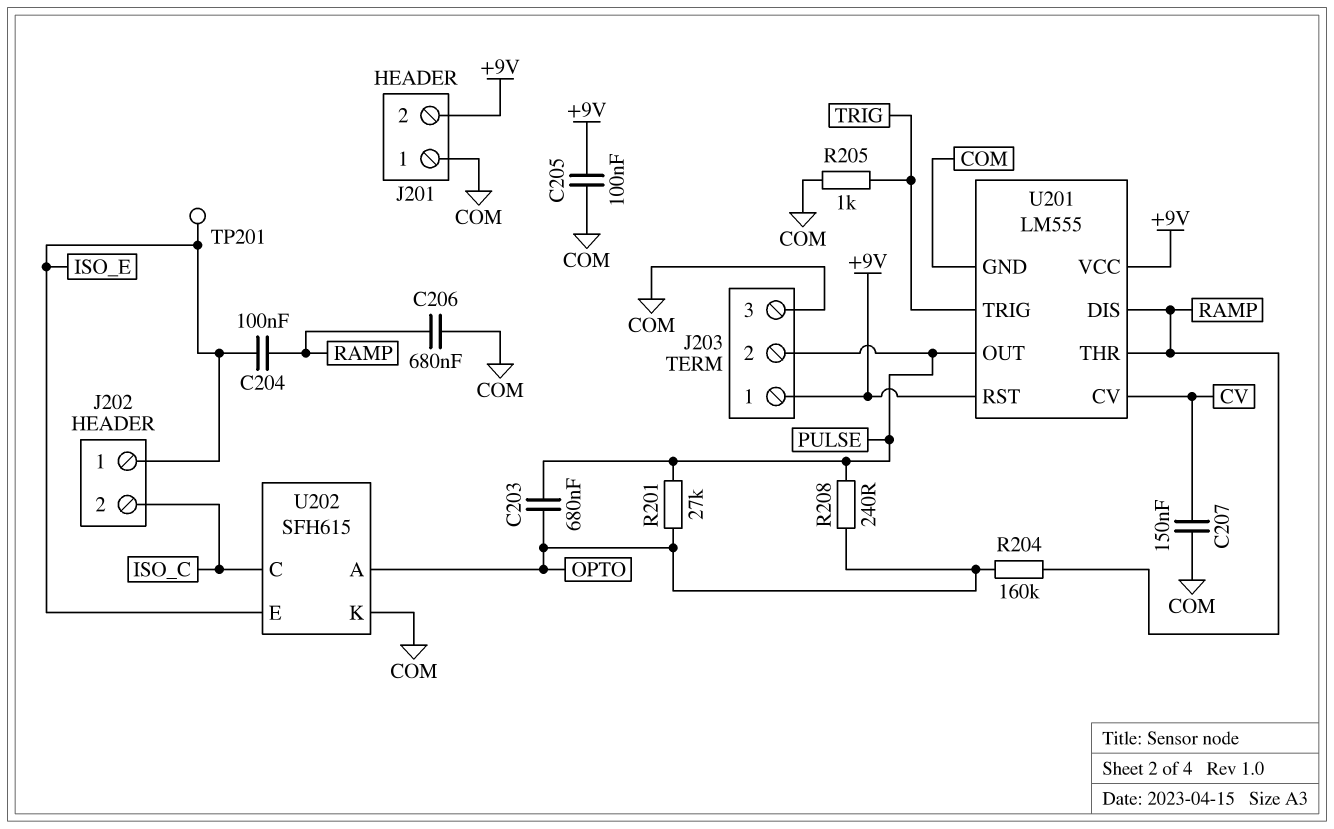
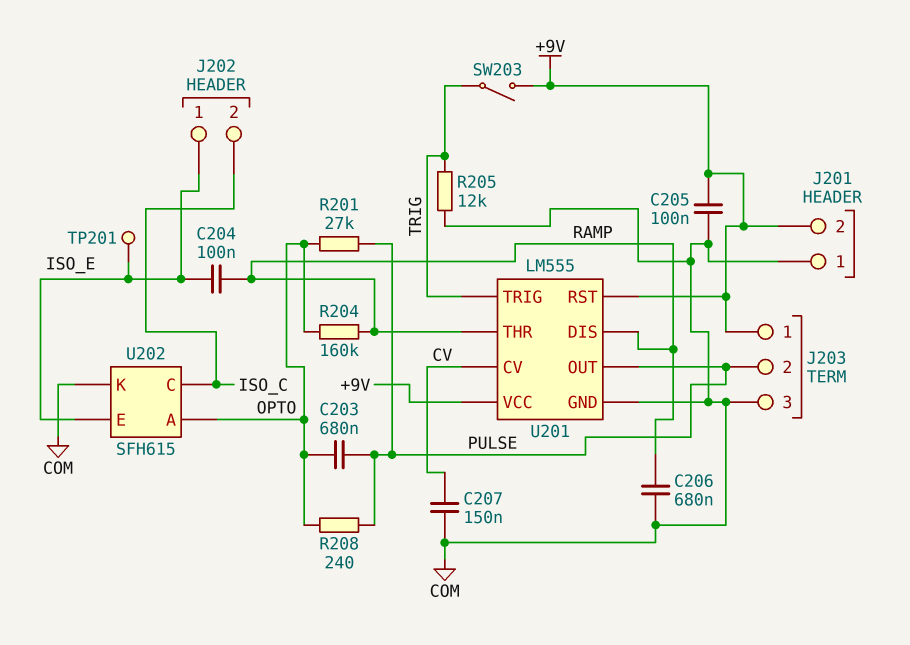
R205: 1k (COM, TRIG) -> 12k (COM, TRIG)
SW203: none -> switch (+9V, TRIG)

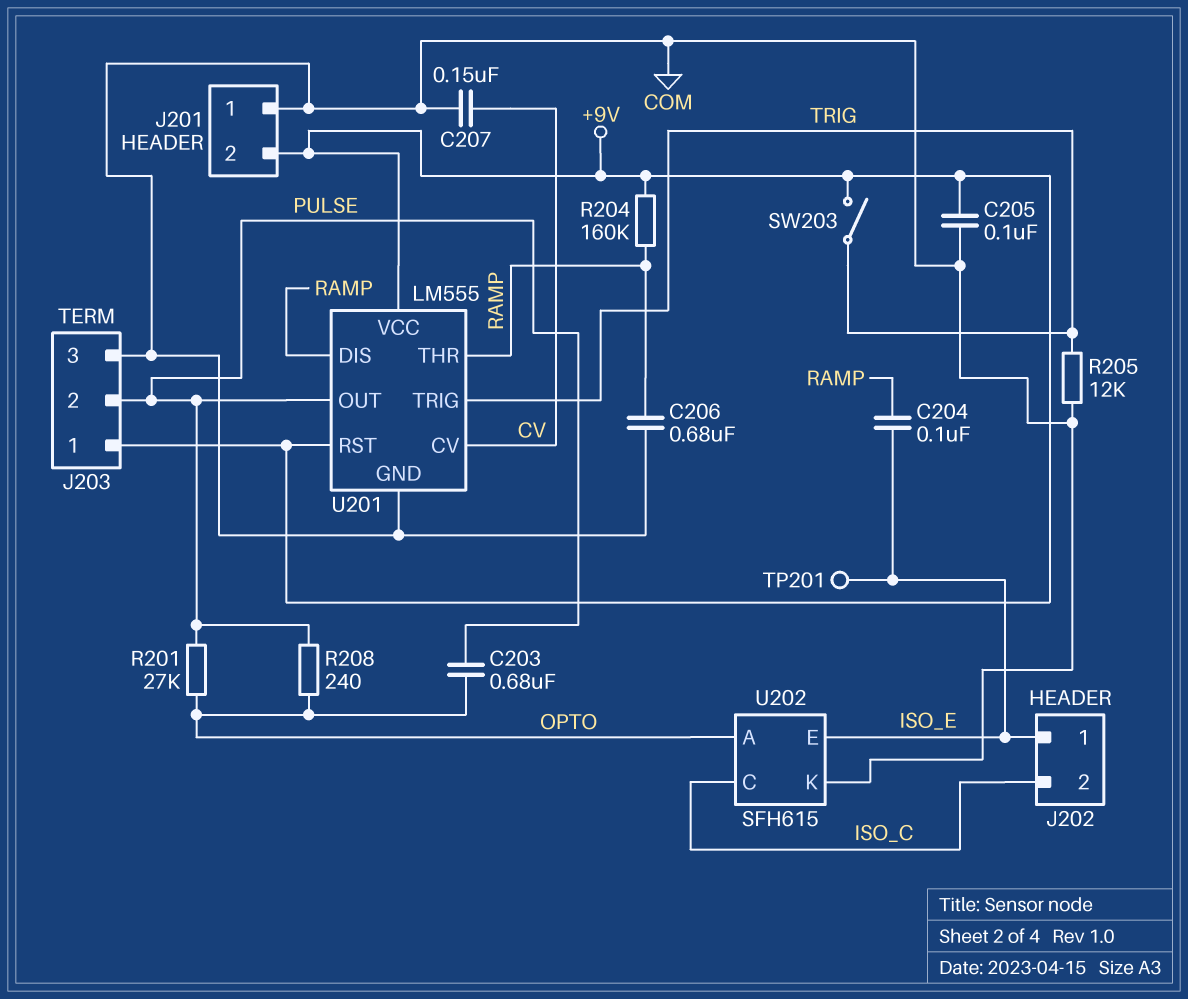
R204: 160k (OPTO, RAMP) -> 160k (+9V, RAMP)

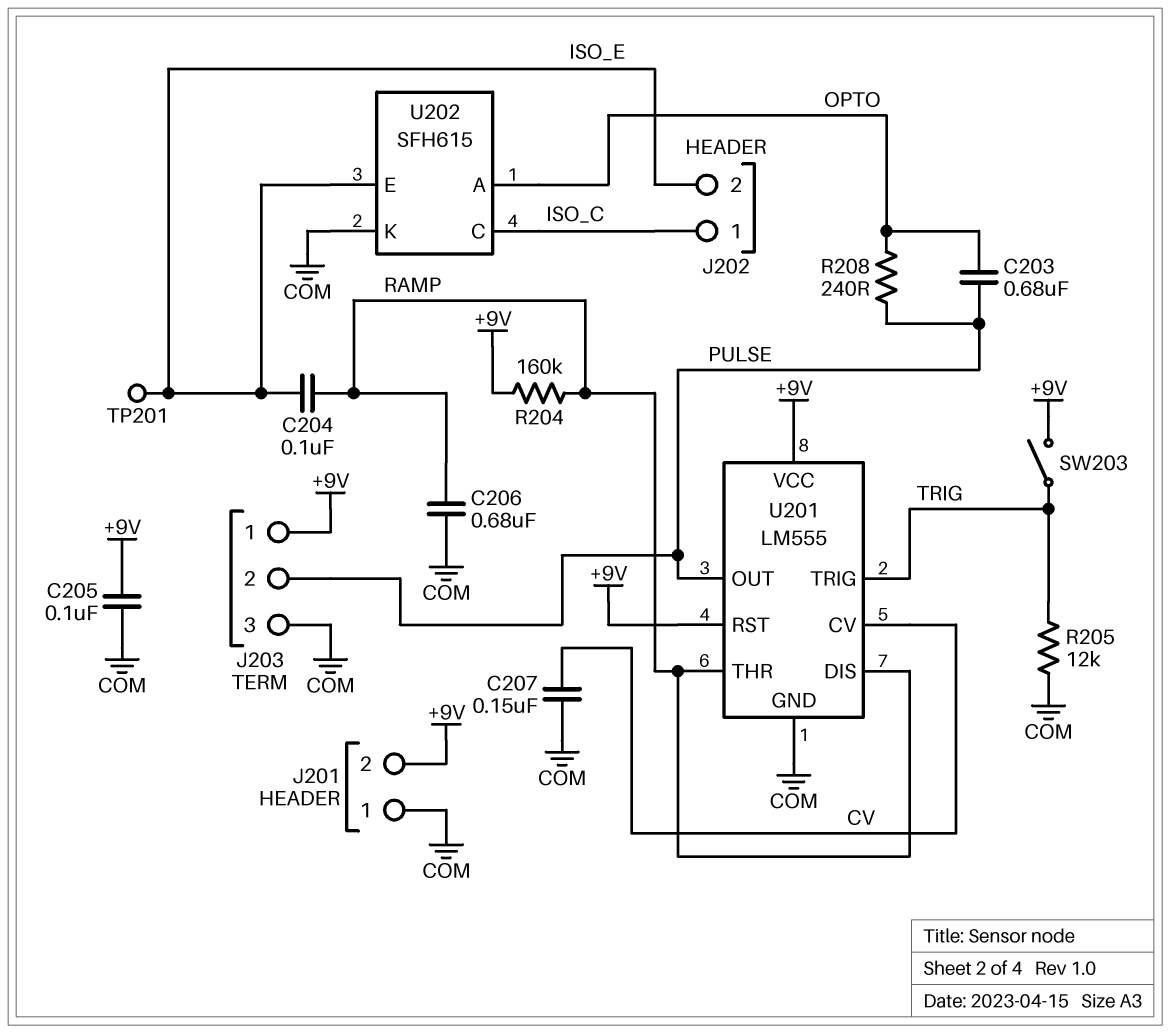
J202 pin 1: ISO_E -> ISO_C
J202 pin 2: ISO_C -> ISO_E
R201: 27k (OPTO, PULSE) -> none

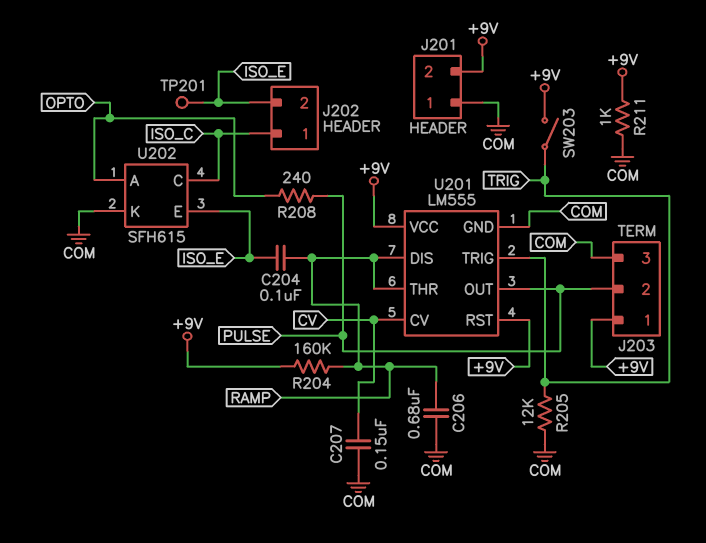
C203: 680nF (OPTO, PULSE) -> none
C205: 100nF (+9V, COM) -> none
R211: none -> 1k (+9V, COM)

